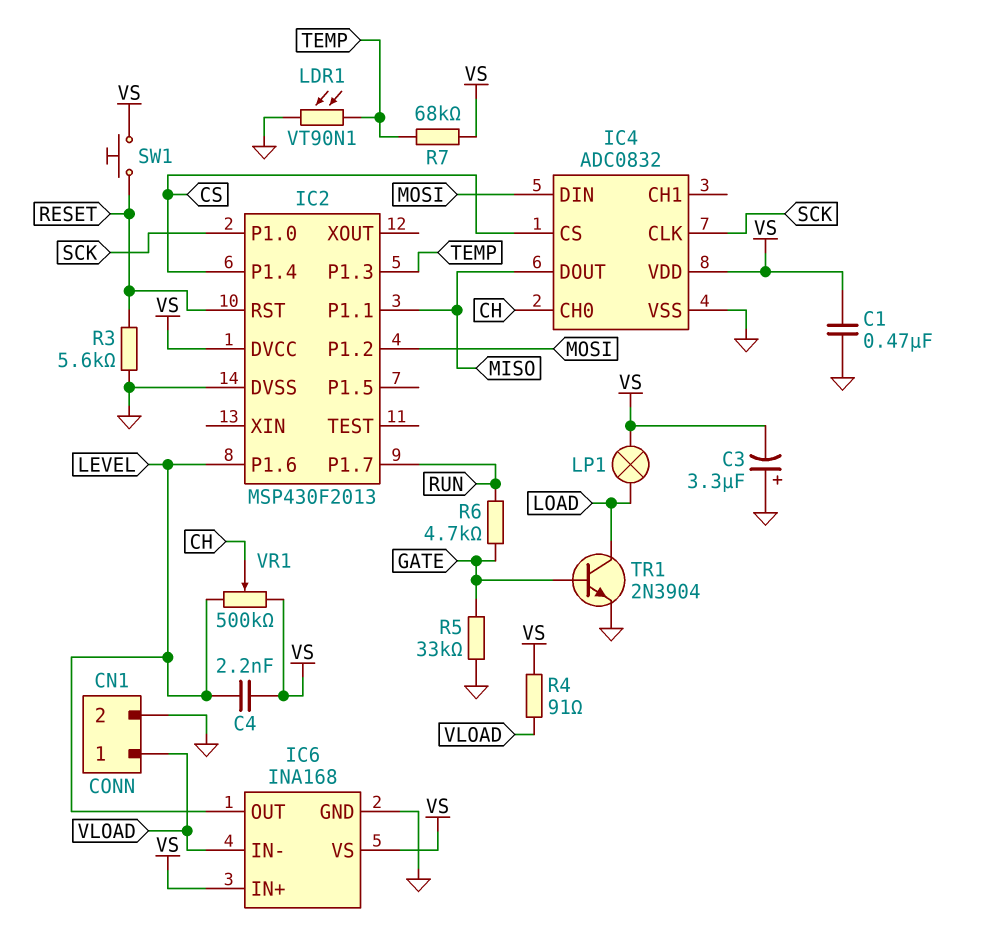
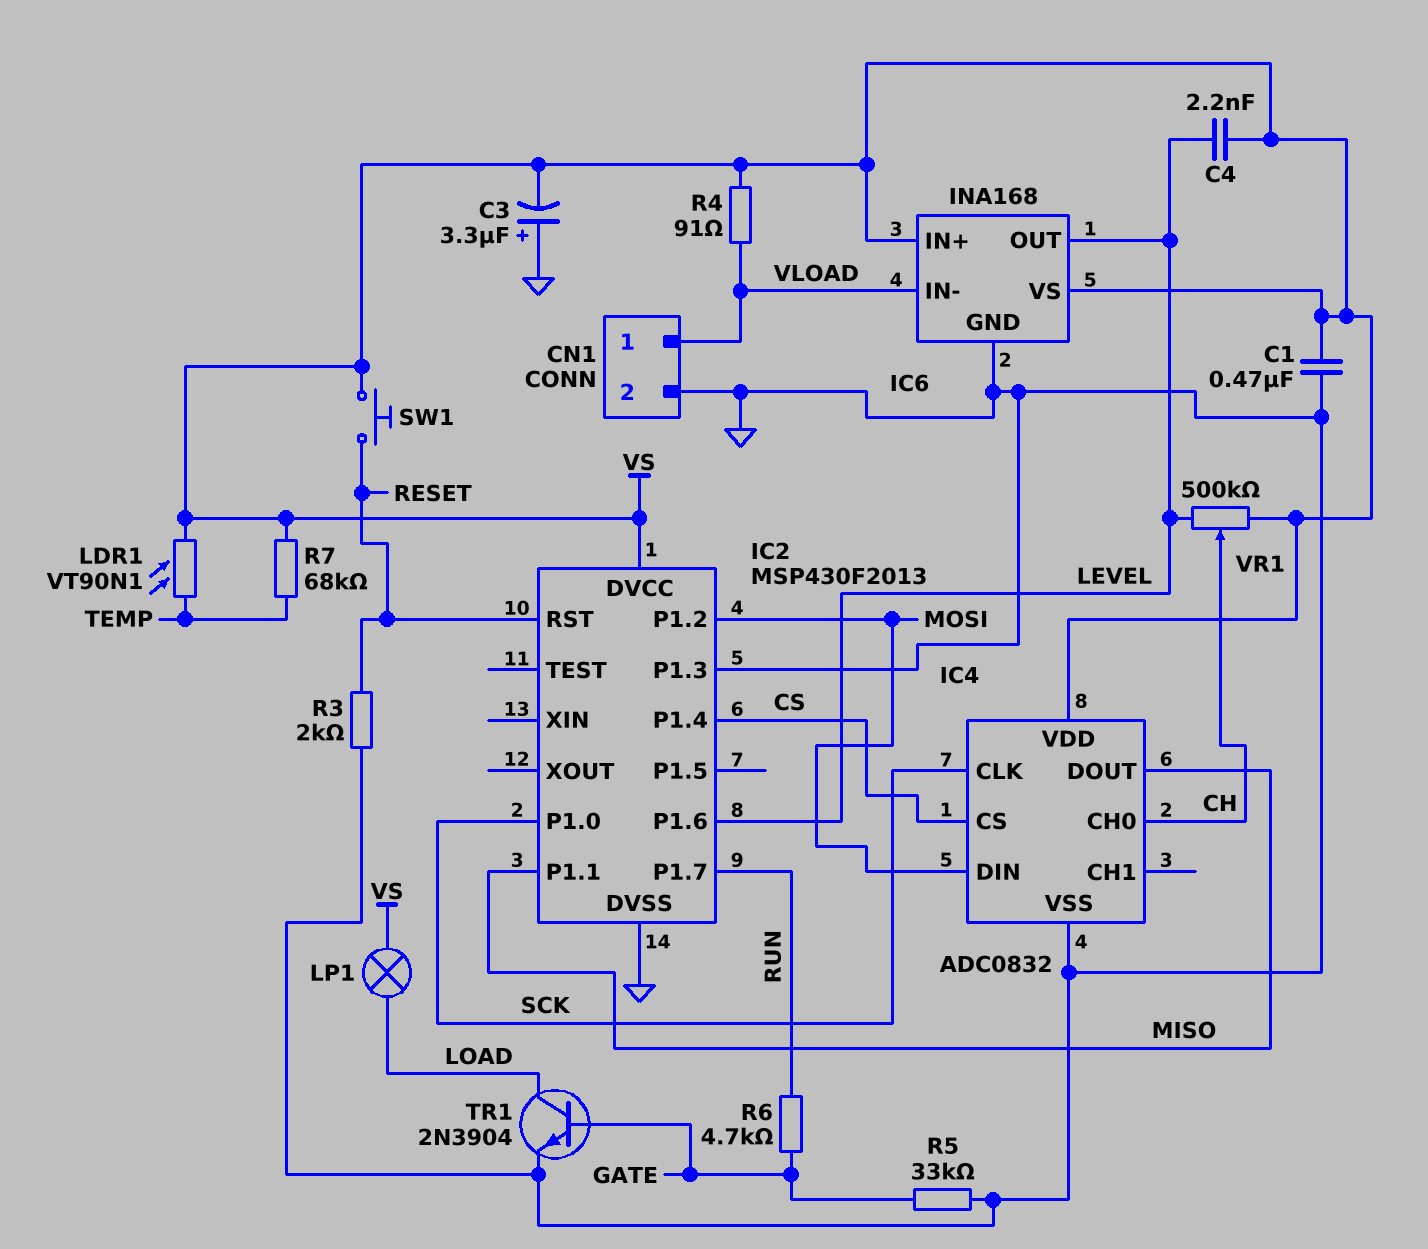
IC2 pin P1.3: TEMP -> GND
LDR1: VT90N1 (GND, TEMP) -> VT90N1 (TEMP, VS)
R3: 5.6k (GND, RESET) -> 2k (GND, RESET)

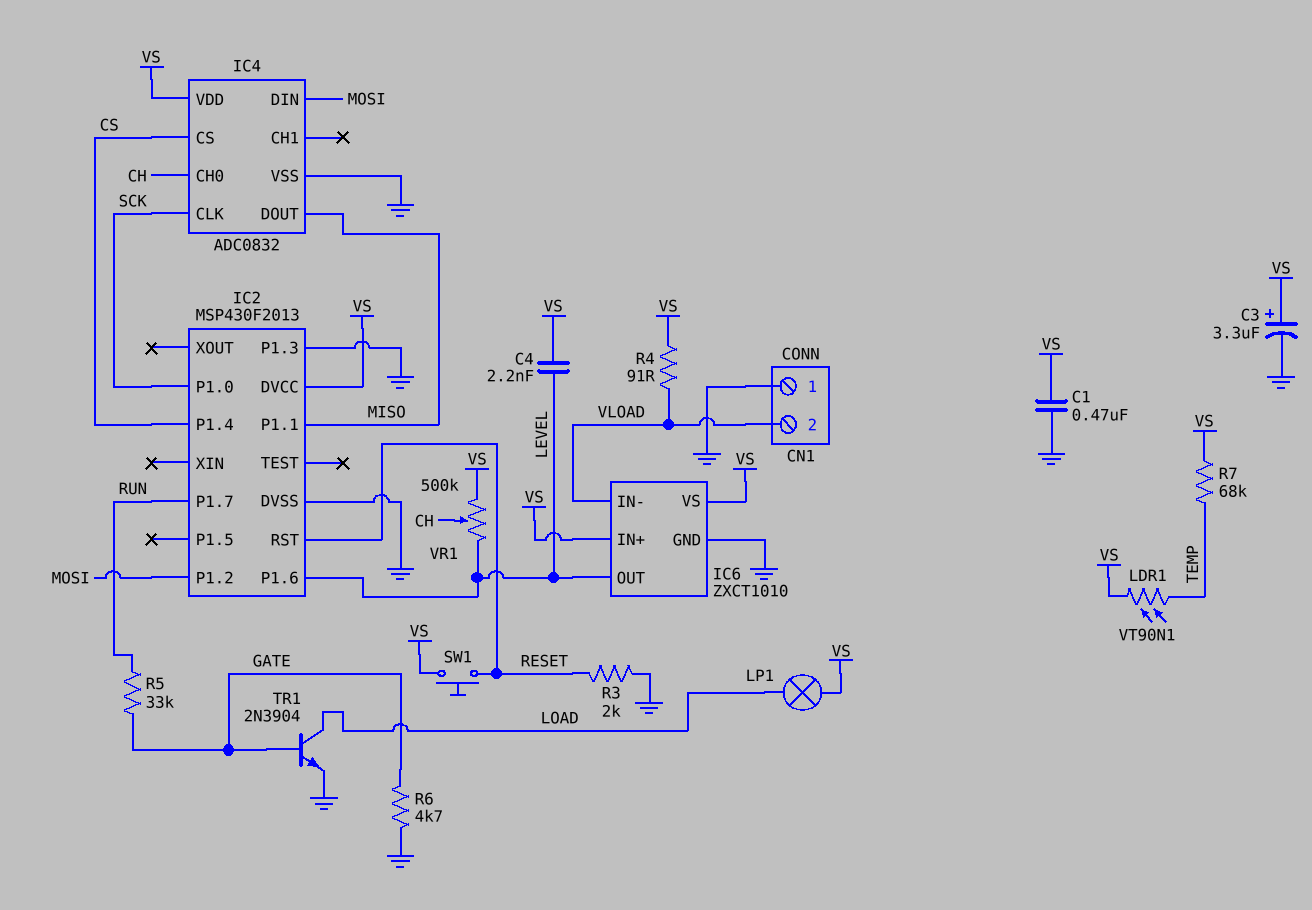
C3: 3.3uF (plus GND, minus VS) -> 3.3uF (plus VS, minus GND)
CN1 pin 1: VLOAD -> GND
CN1 pin 2: GND -> VLOAD
IC6: INA168 -> ZXCT1010
R5: 33k (GATE, GND) -> 33k (GATE, RUN)
R6: 4.7k (GATE, RUN) -> 4.7k (GATE, GND)

